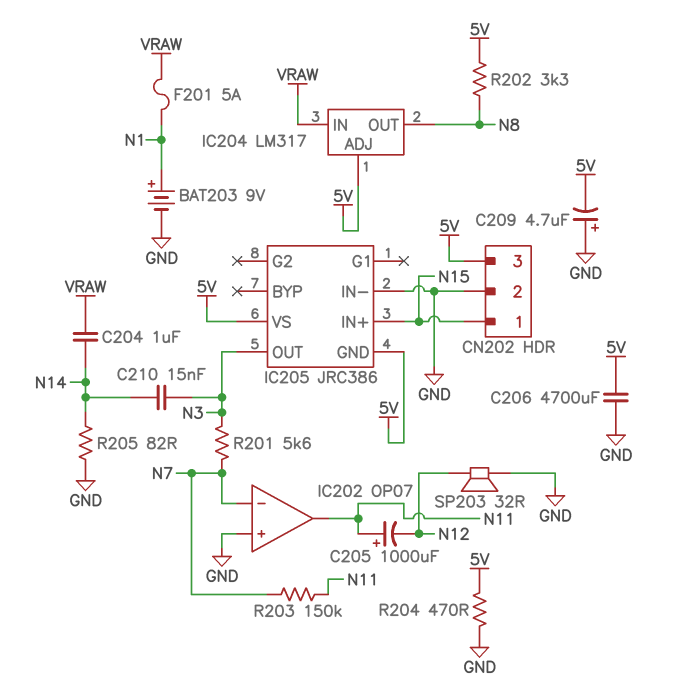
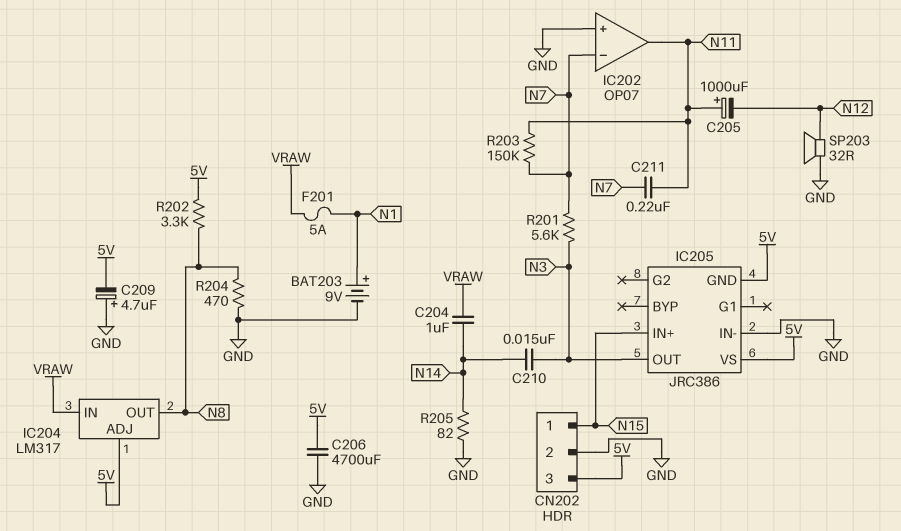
C211: none -> 220nF (N7, N11)
R204: 470 (5V, GND) -> 470 (GND, N8)

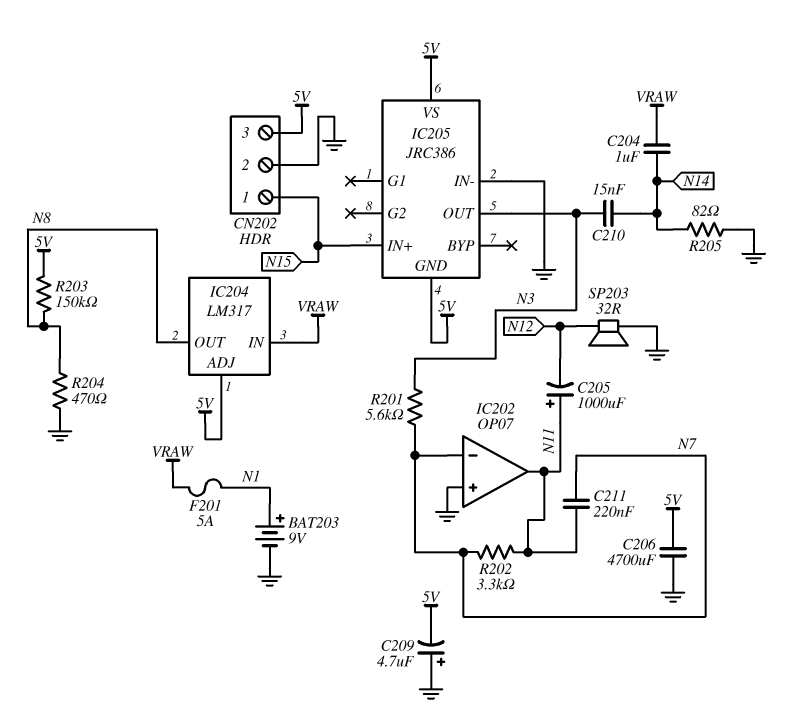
R202: 3.3k (5V, N8) -> 3.3k (N7, N11)
R203: 150k (N7, N11) -> 150k (5V, N8)

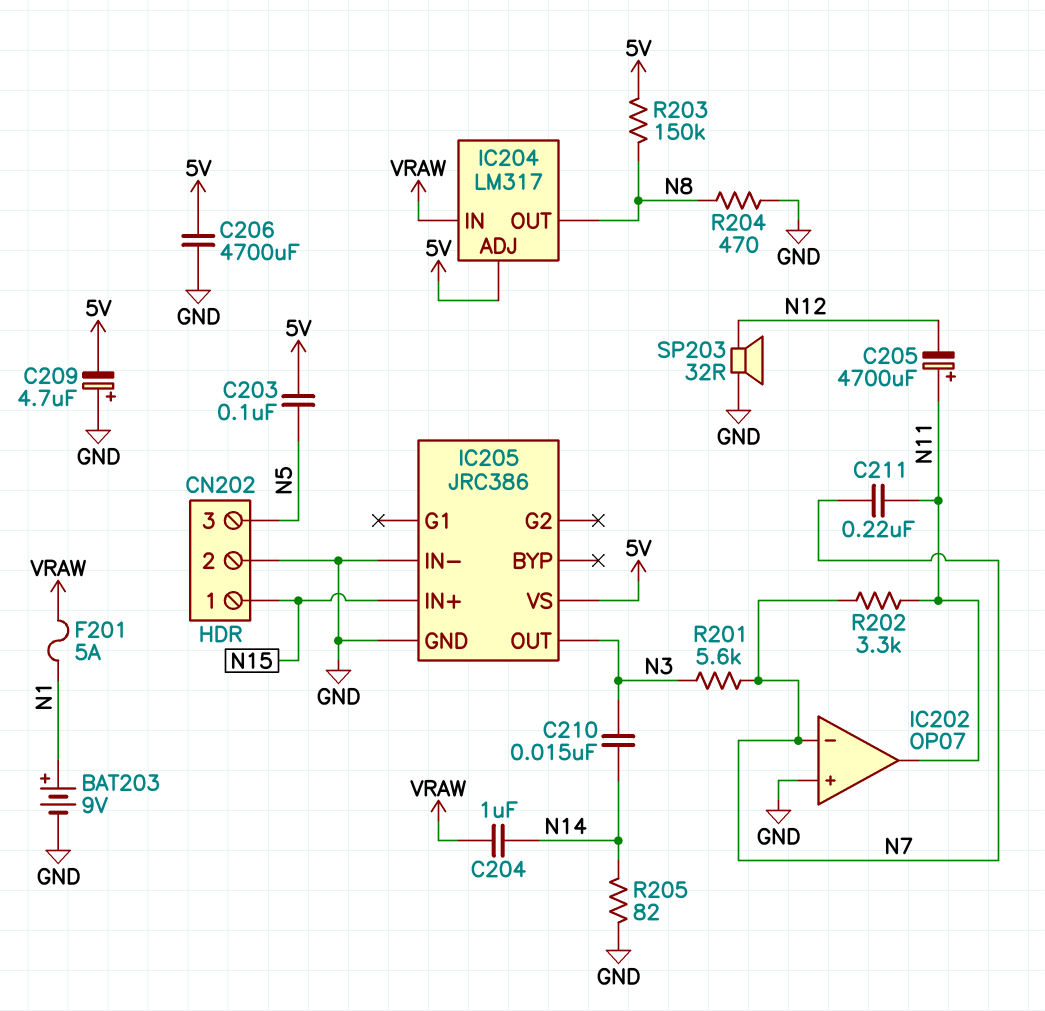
C203: none -> 100nF (5V, N5)
C205: 1000uF (plus N11, minus N12) -> 4700uF (plus N11, minus N12)
CN202 pin 3: 5V -> N5
IC205 pin GND: 5V -> GND

